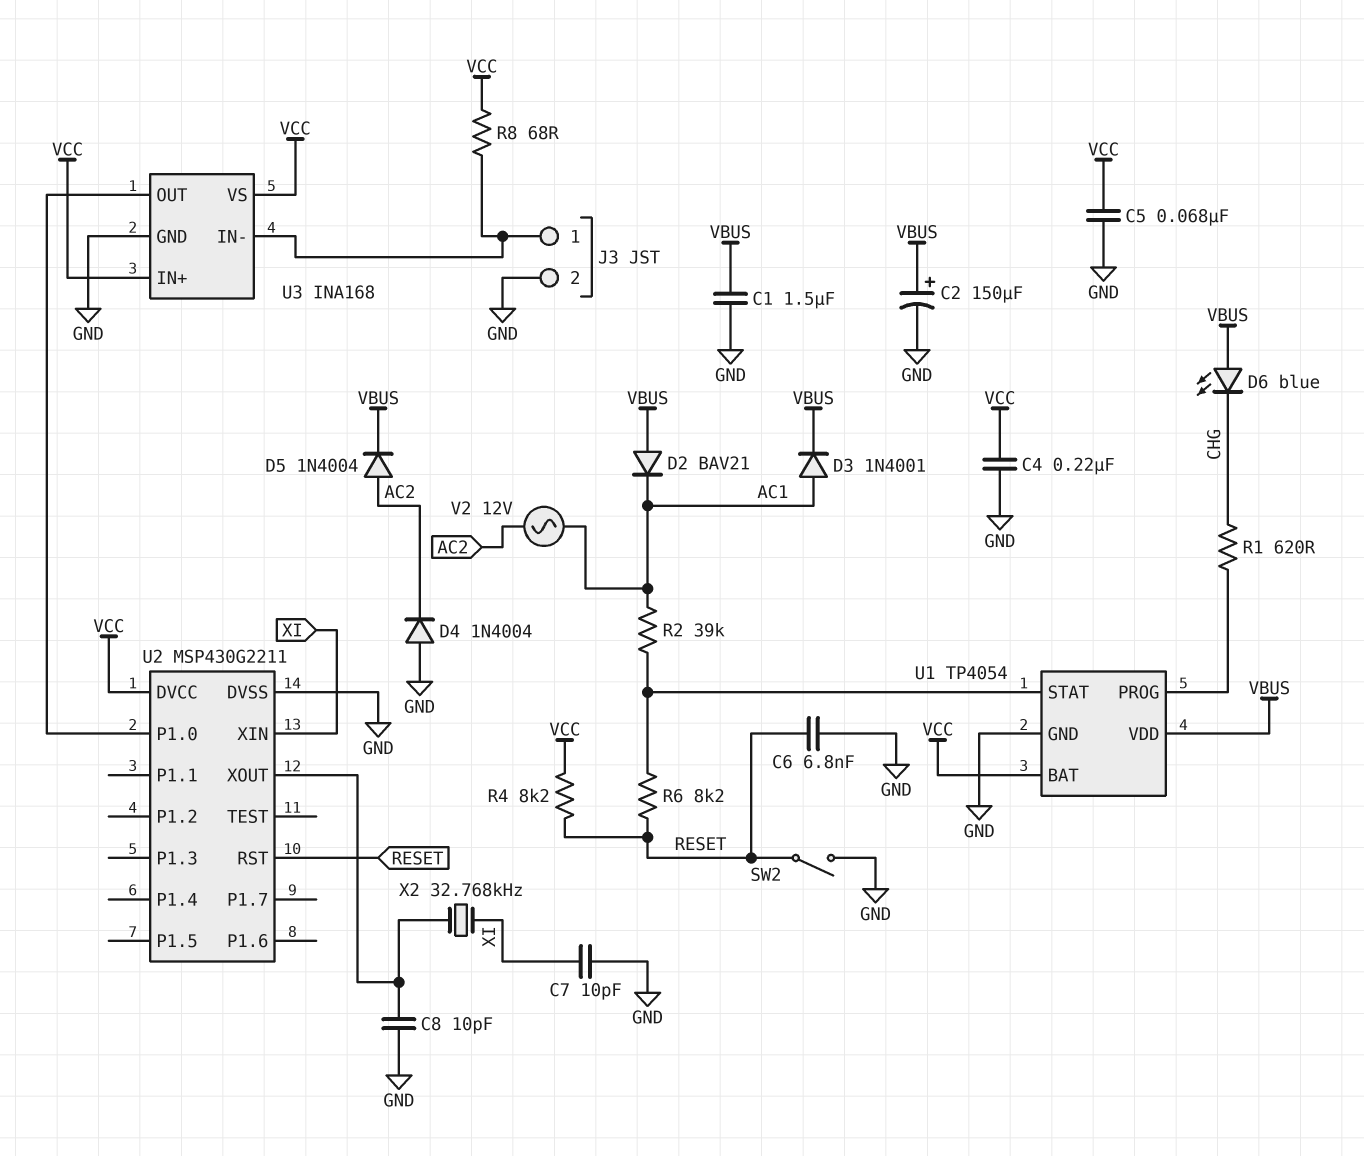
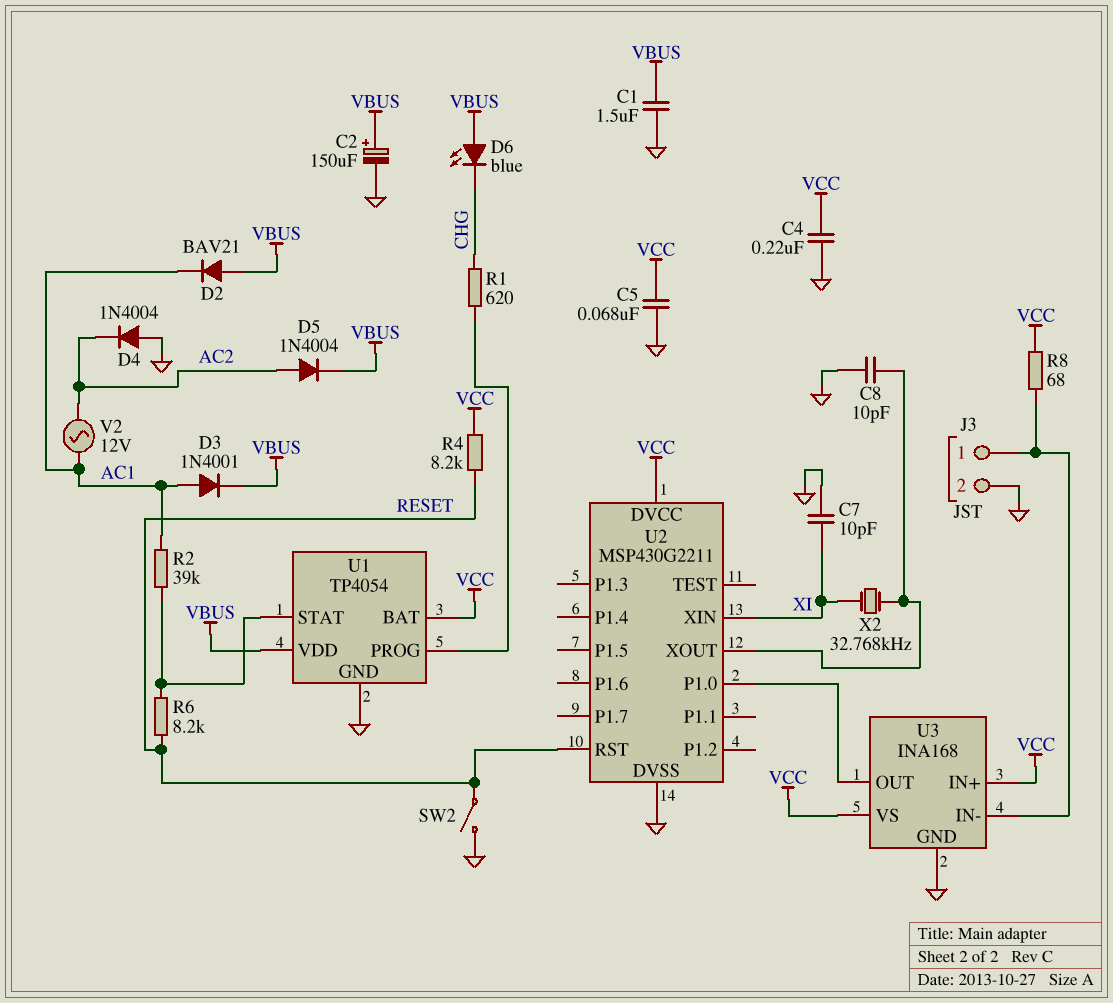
C6: 6.8nF (GND, RESET) -> none

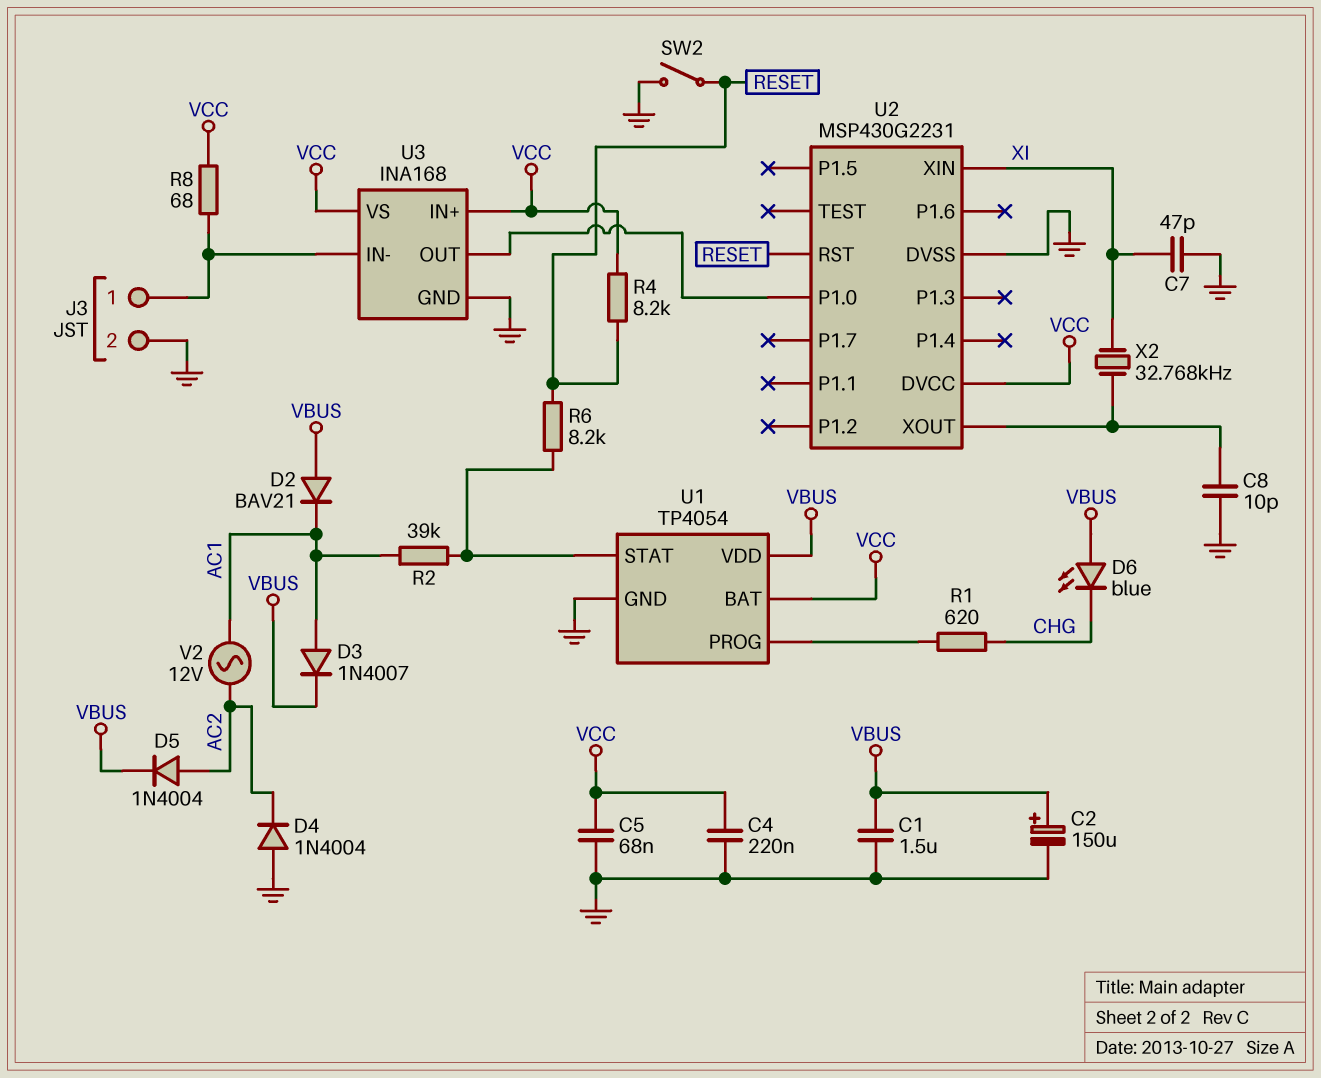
C7: 10pF (GND, XI) -> 47pF (GND, XI)
D3: diode 1N4001 (A AC1, K VBUS) -> diode 1N4007 (A AC1, K VBUS)
U2: MSP430G2211 -> MSP430G2231

